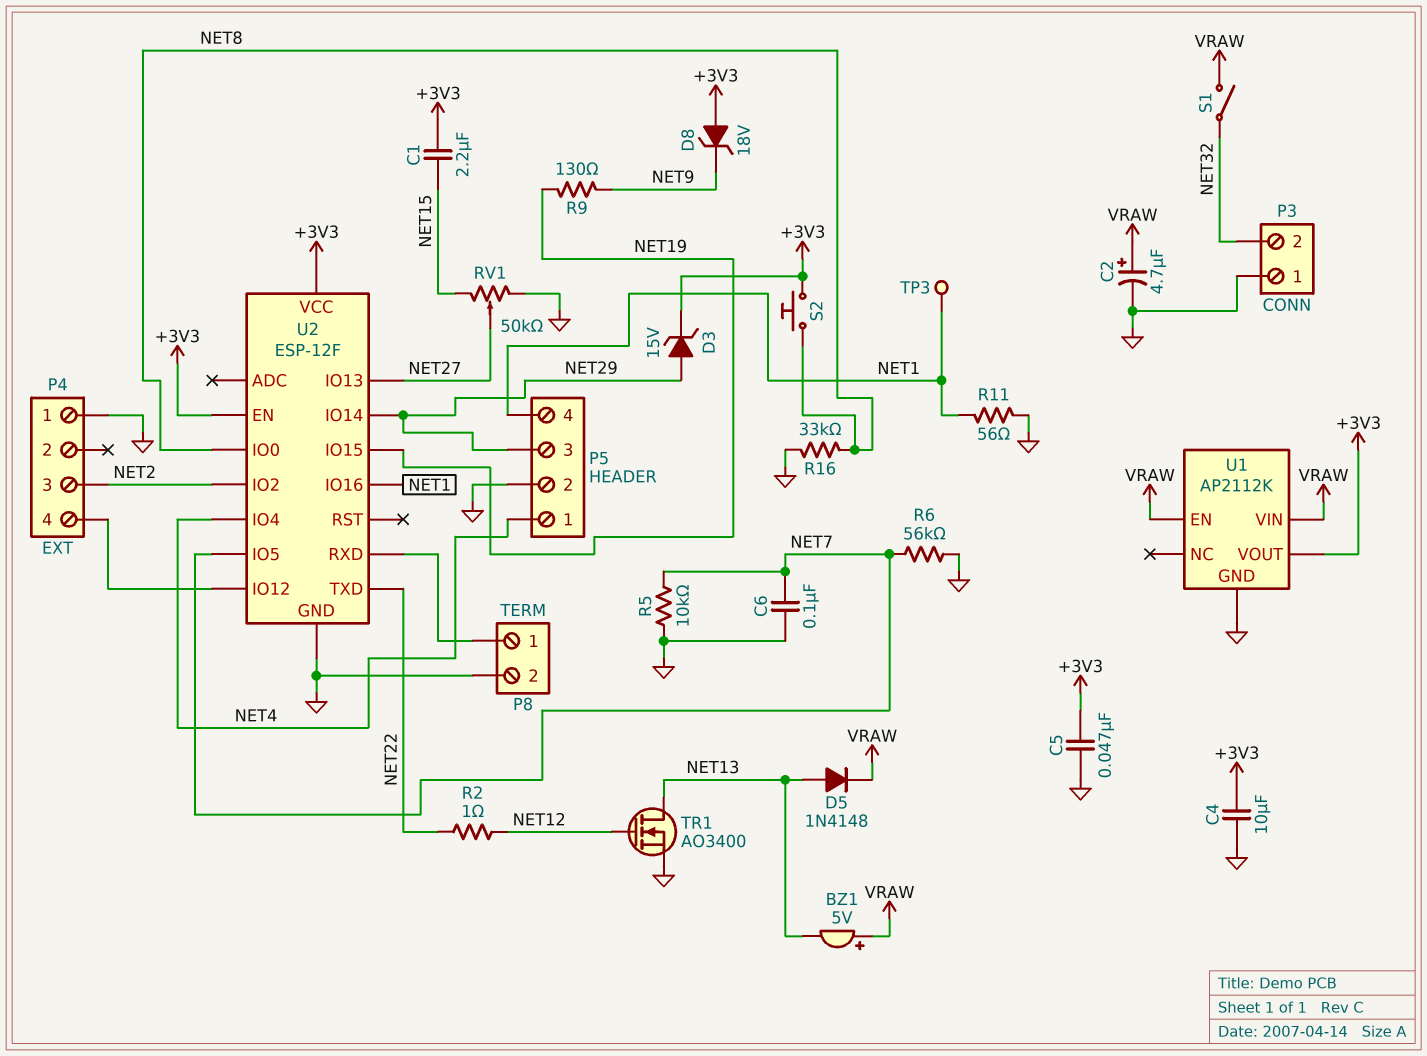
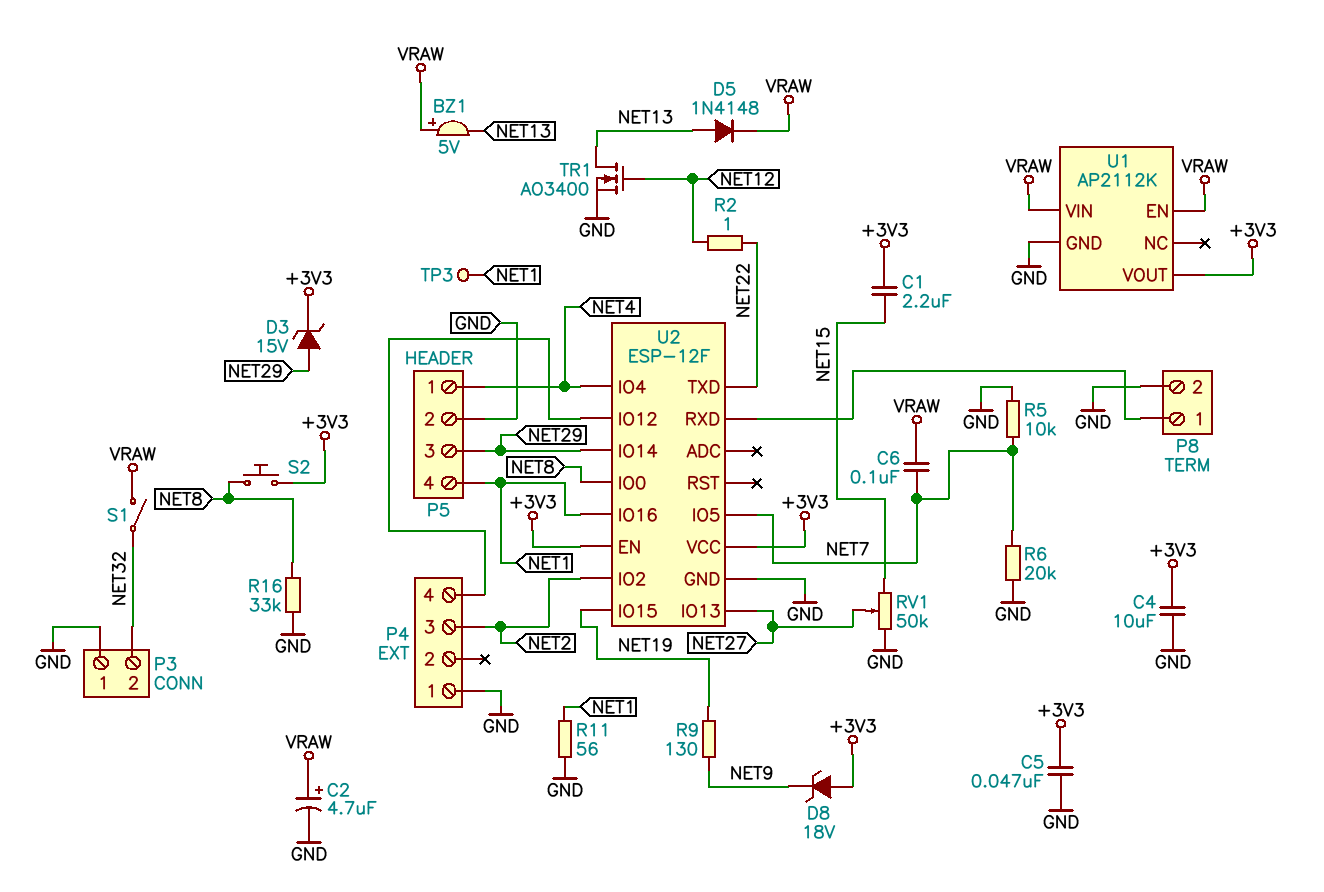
C6: 100nF (GND, NET7) -> 100nF (NET7, VRAW)
R6: 56k (GND, NET7) -> 20k (GND, NET7)

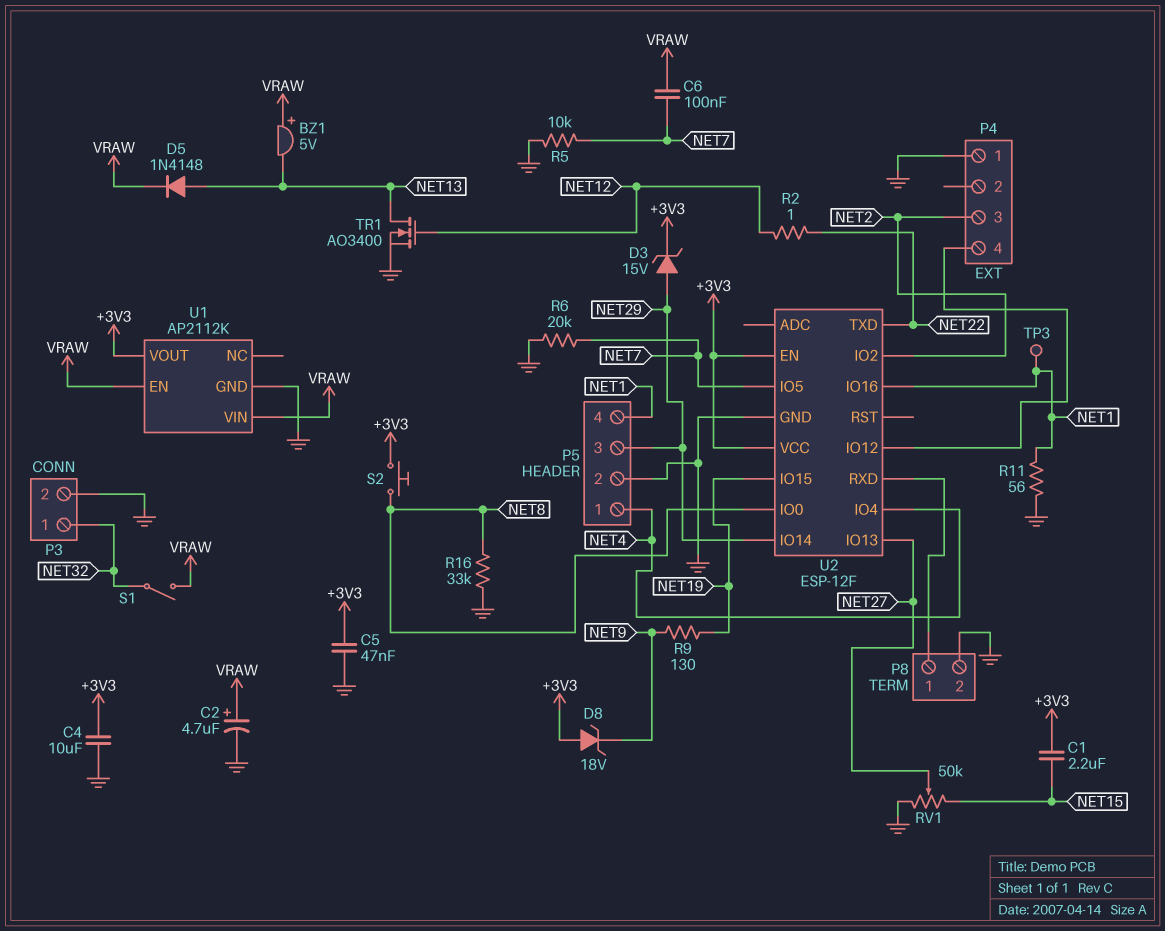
P3 pin 1: GND -> NET32
P3 pin 2: NET32 -> GND

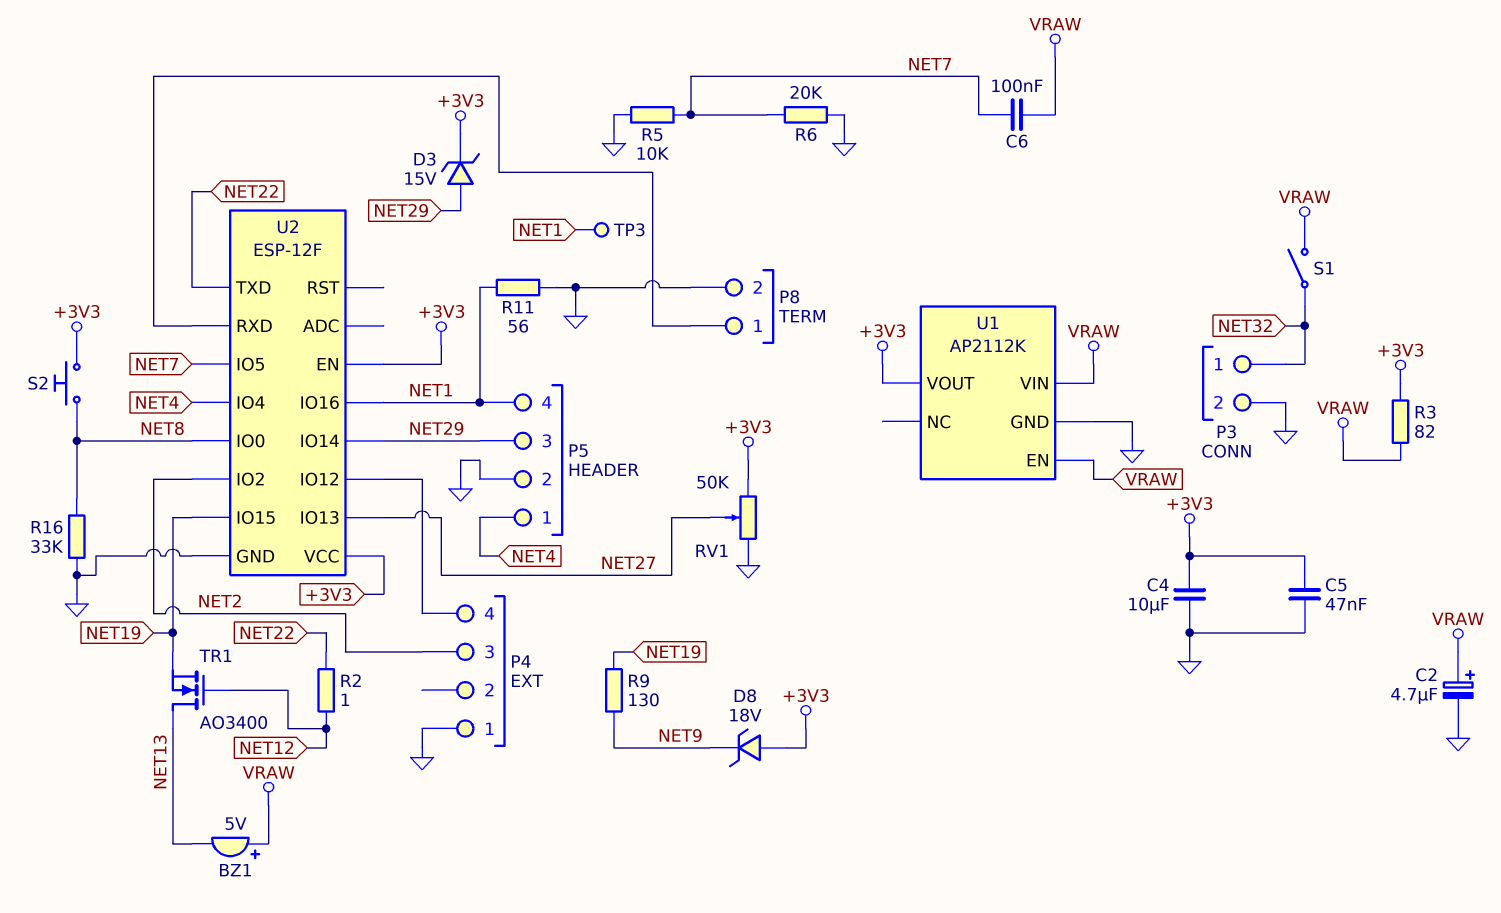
C1: 2.2uF (+3V3, NET15) -> none
D5: diode 1N4148 (A NET13, K VRAW) -> none
R3: none -> 82 (+3V3, VRAW)
RV1: 50k (GND, NET15, wiper NET27) -> 50k (+3V3, GND, wiper NET27)
TR1: NMOS AO3400 (G NET12, D NET13, S GND) -> NMOS AO3400 (G NET12, D NET13, S NET19)

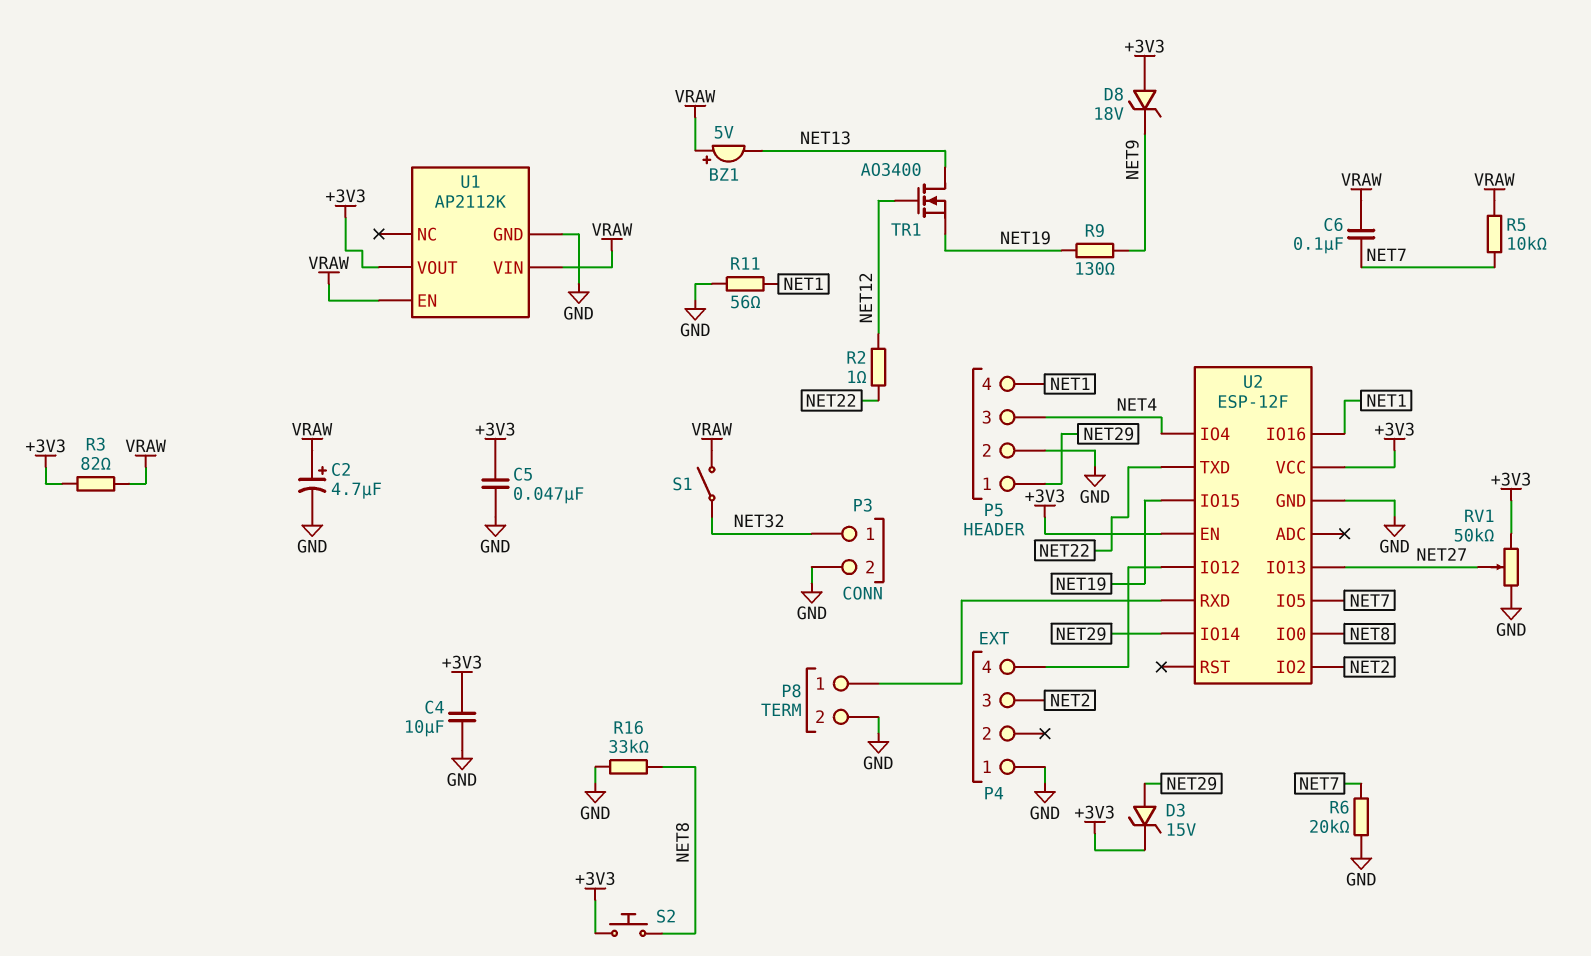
P5 pin 1: NET4 -> NET29
P5 pin 3: NET29 -> NET4
R5: 10k (GND, NET7) -> 10k (NET7, VRAW)
TP3: test point (NET1) -> none

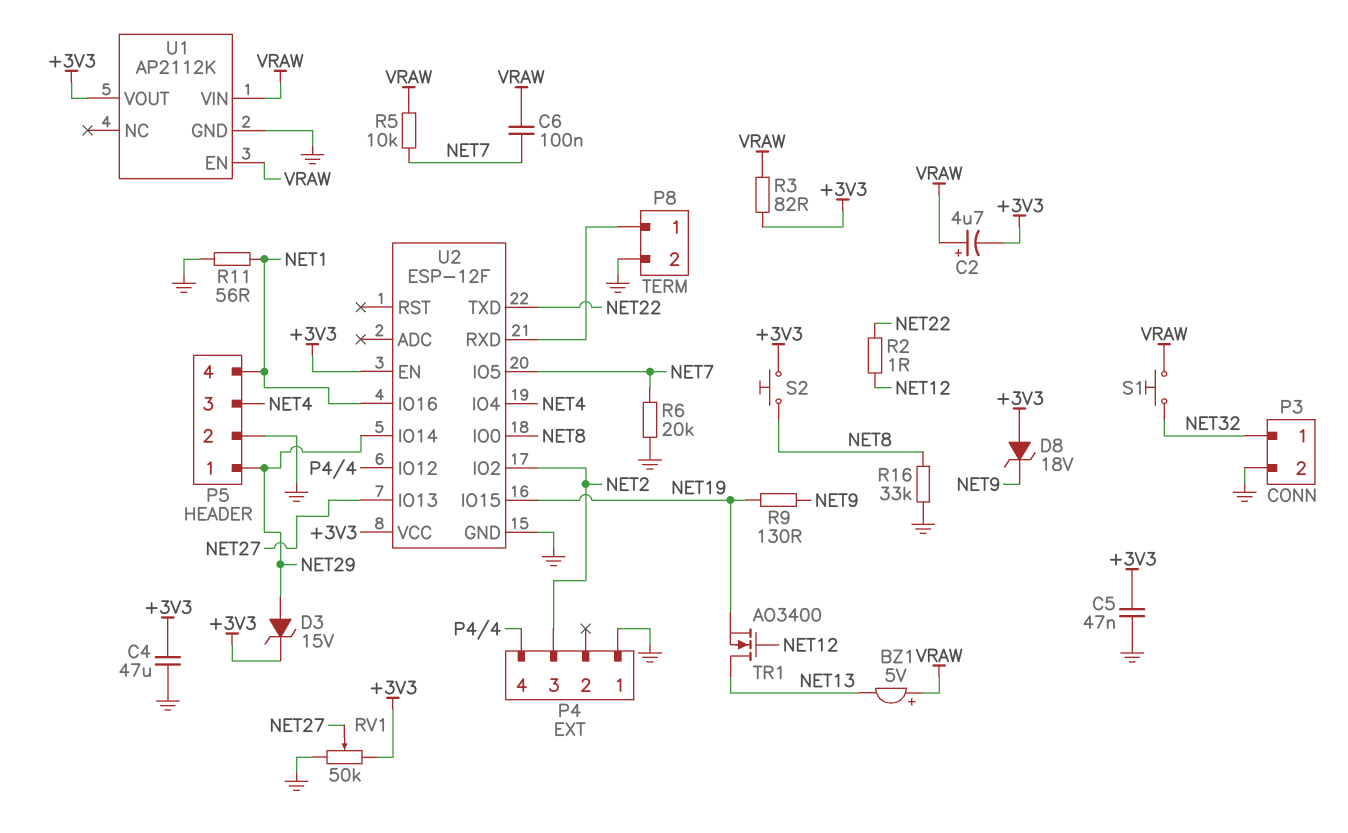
C2: 4.7uF (plus VRAW, minus GND) -> 4.7uF (plus VRAW, minus +3V3)
C4: 10uF (+3V3, GND) -> 47uF (+3V3, GND)
S1: switch (NET32, VRAW) -> button (NET32, VRAW)

